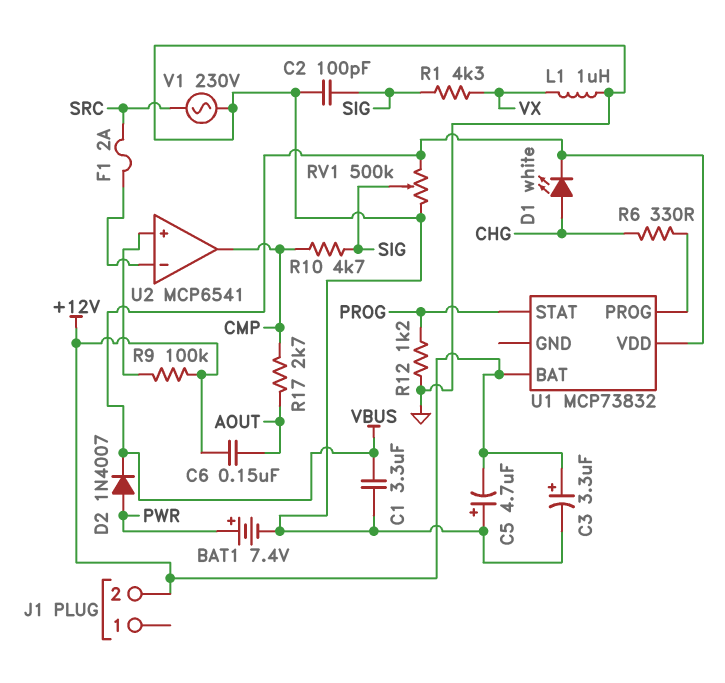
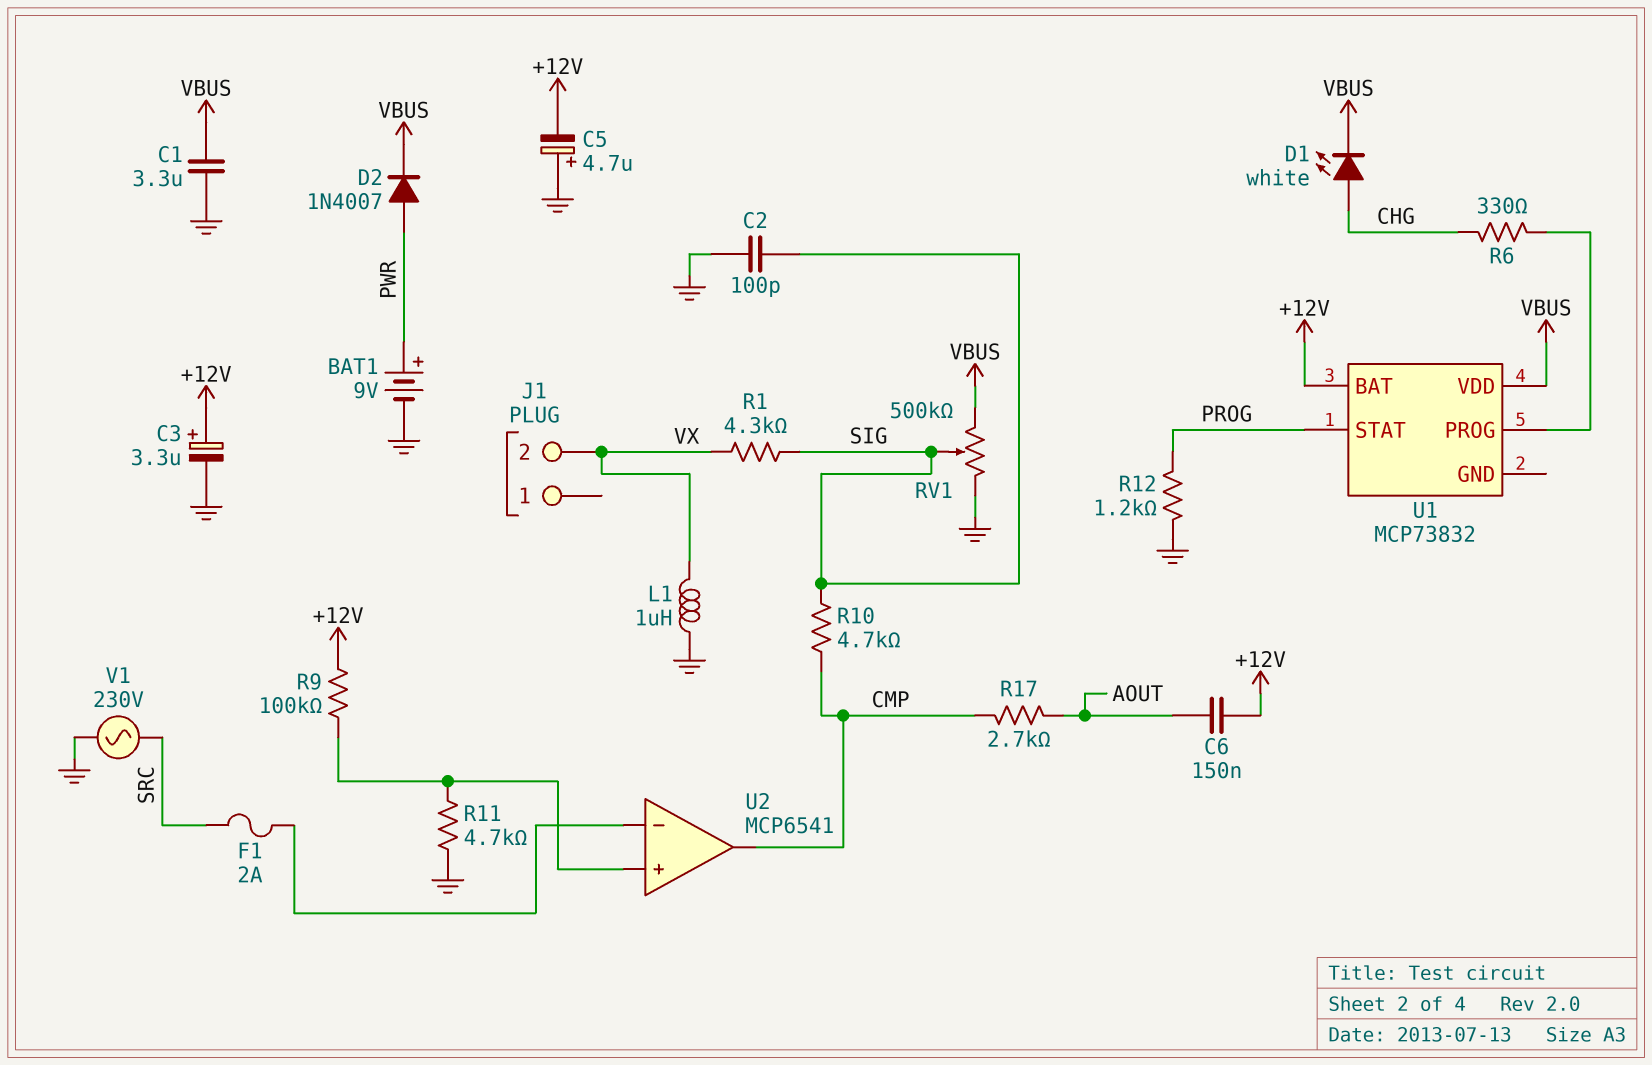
BAT1: 7.4V (plus PWR, minus GND) -> 9V (plus PWR, minus GND)
J1 pin 2: +12V -> VX
R11: none -> 4.7k (GND, U2/in+)

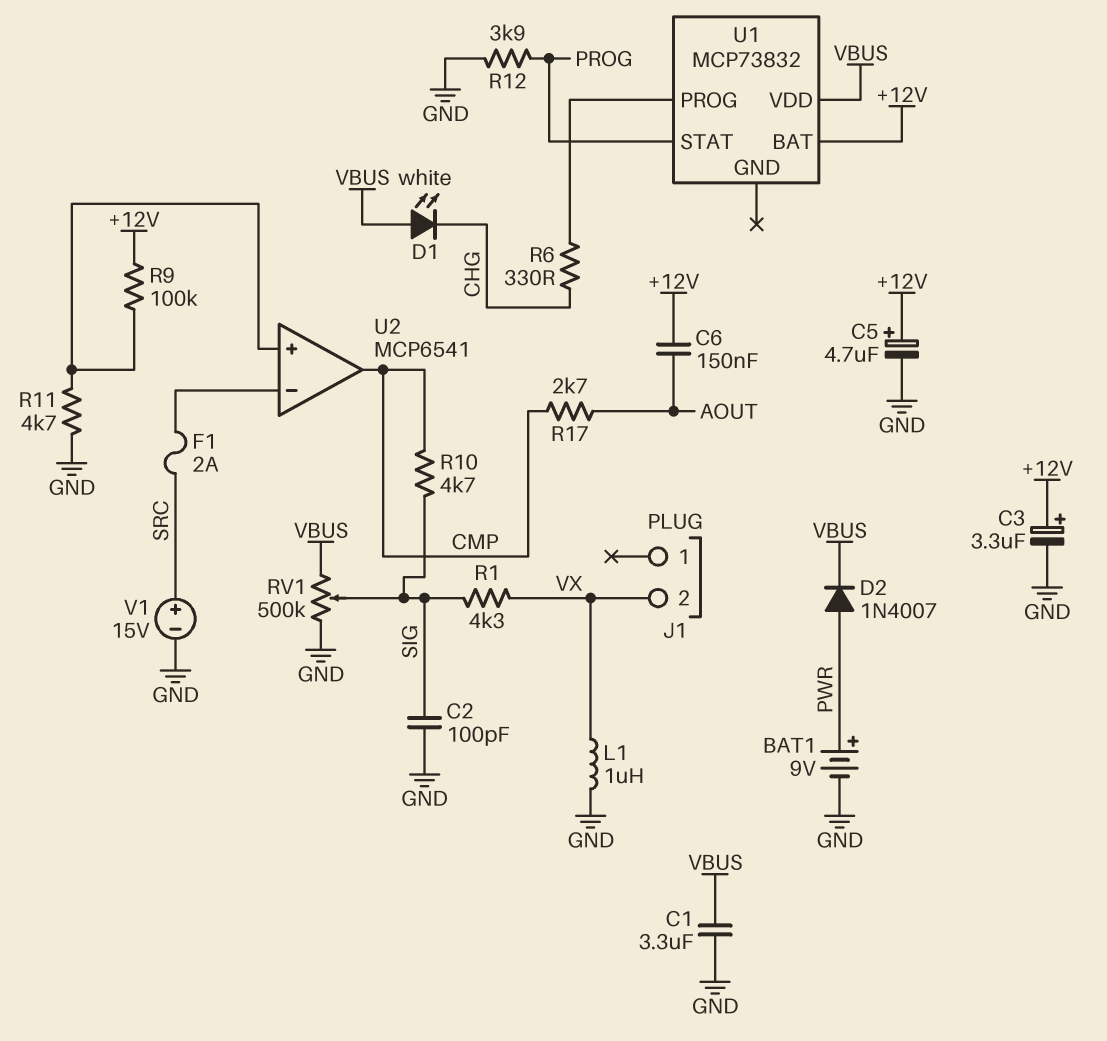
C5: 4.7uF (plus GND, minus +12V) -> 4.7uF (plus +12V, minus GND)
D1: LED white (A CHG, K VBUS) -> LED white (A VBUS, K CHG)
R12: 1.2k (GND, PROG) -> 3.9k (GND, PROG)
V1: AC 230V (GND, SRC) -> 15V (plus SRC, minus GND)

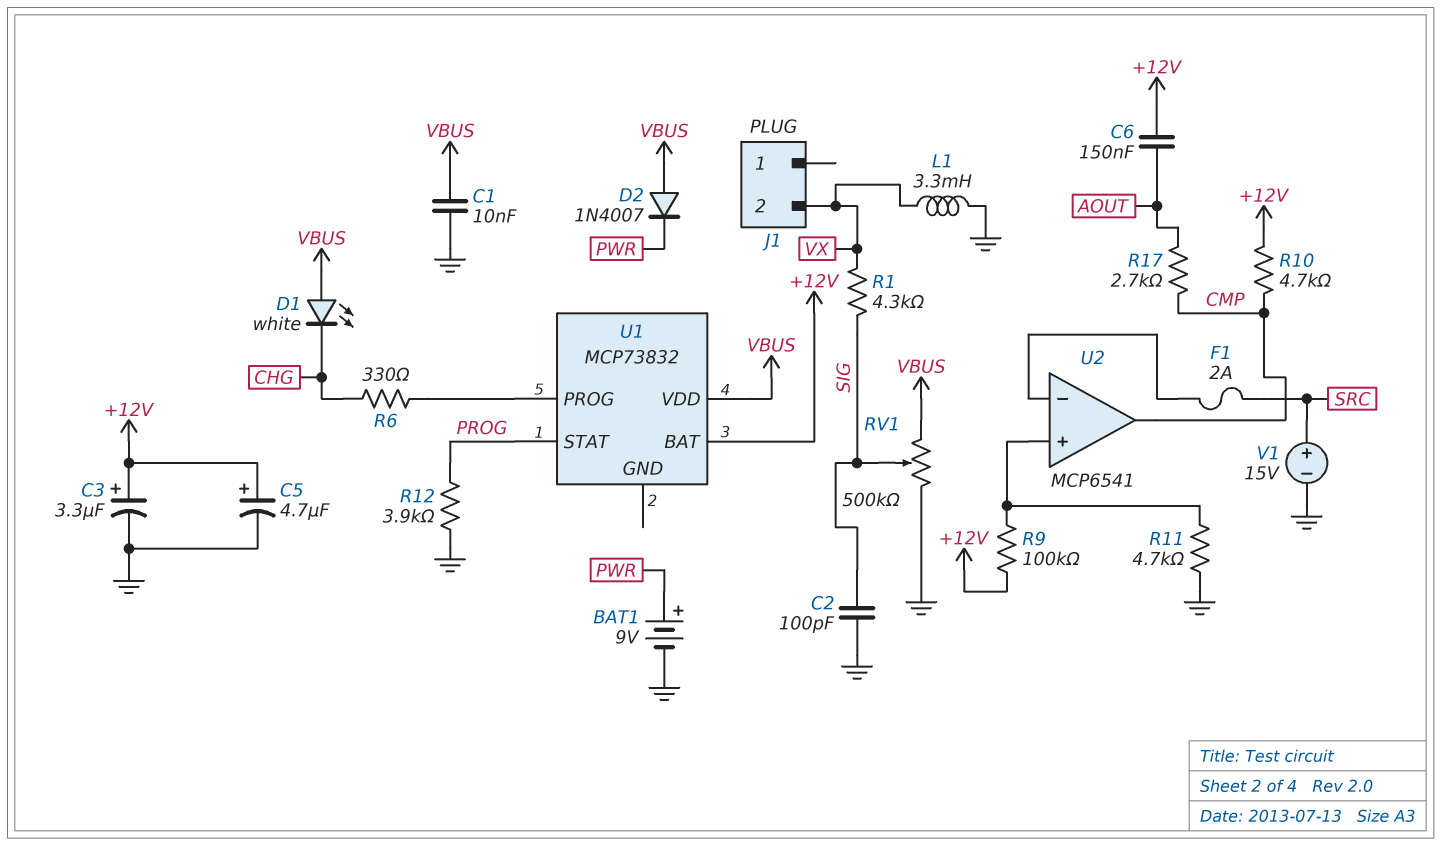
C1: 3.3uF (GND, VBUS) -> 10nF (GND, VBUS)
D2: diode 1N4007 (A PWR, K VBUS) -> diode 1N4007 (A VBUS, K PWR)
L1: 1uH (GND, VX) -> 3.3mH (GND, VX)
R10: 4.7k (CMP, SIG) -> 4.7k (+12V, CMP)

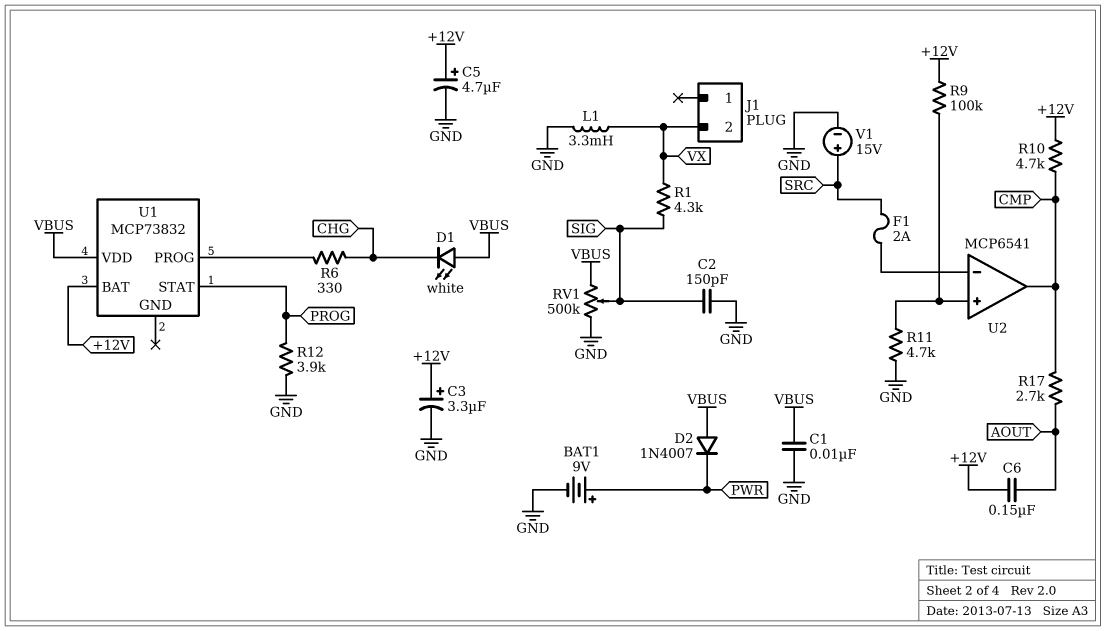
C2: 100pF (GND, SIG) -> 150pF (GND, SIG)

